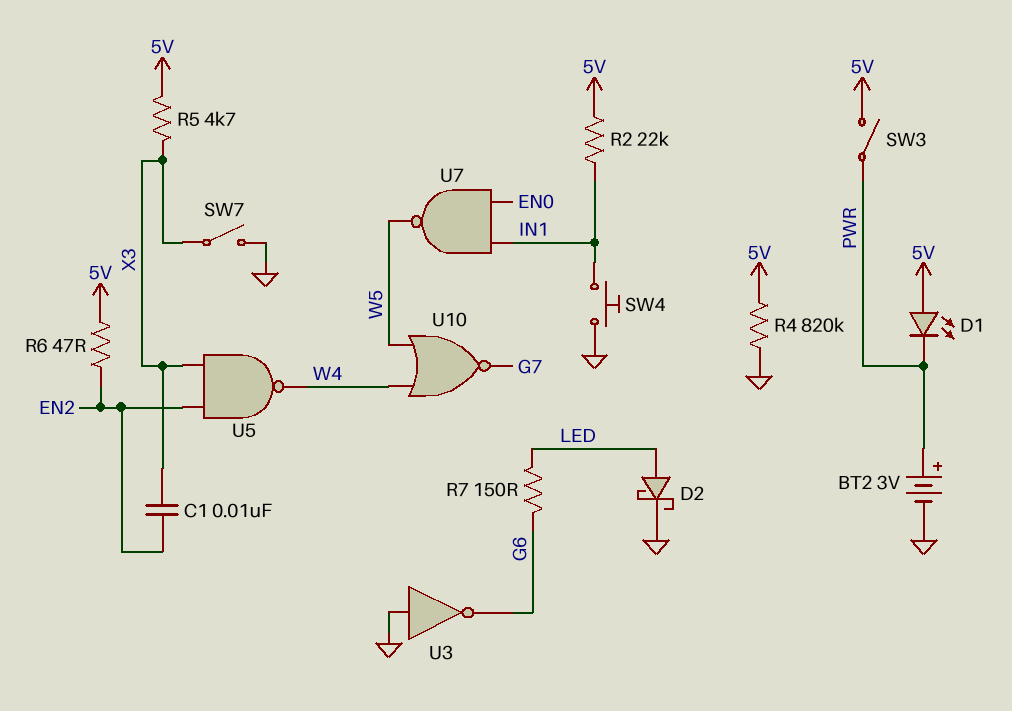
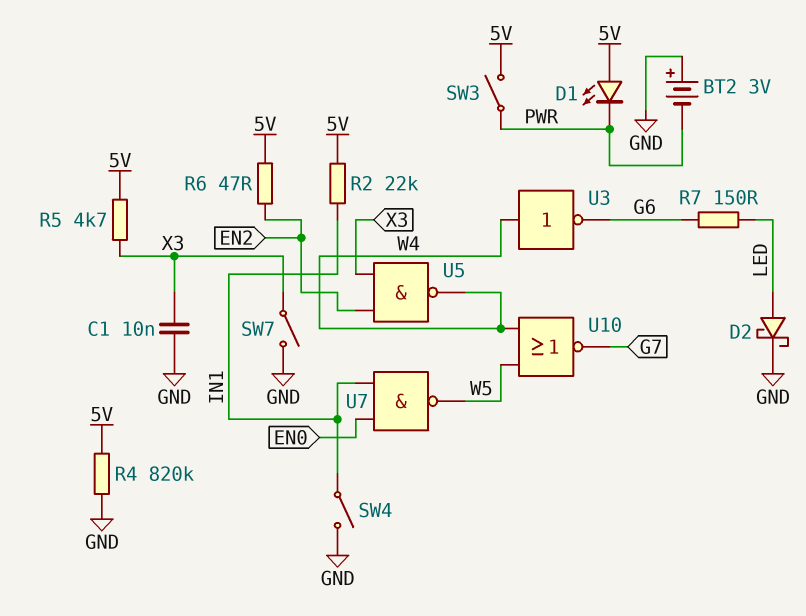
BT2: 3V (plus PWR, minus GND) -> 3V (plus GND, minus PWR)
C1: 10nF (EN2, X3) -> 10nF (GND, X3)
SW4: button (GND, IN1) -> switch (GND, IN1)
U3: NOT (in GND, out G6) -> NOT (in W4, out G6)

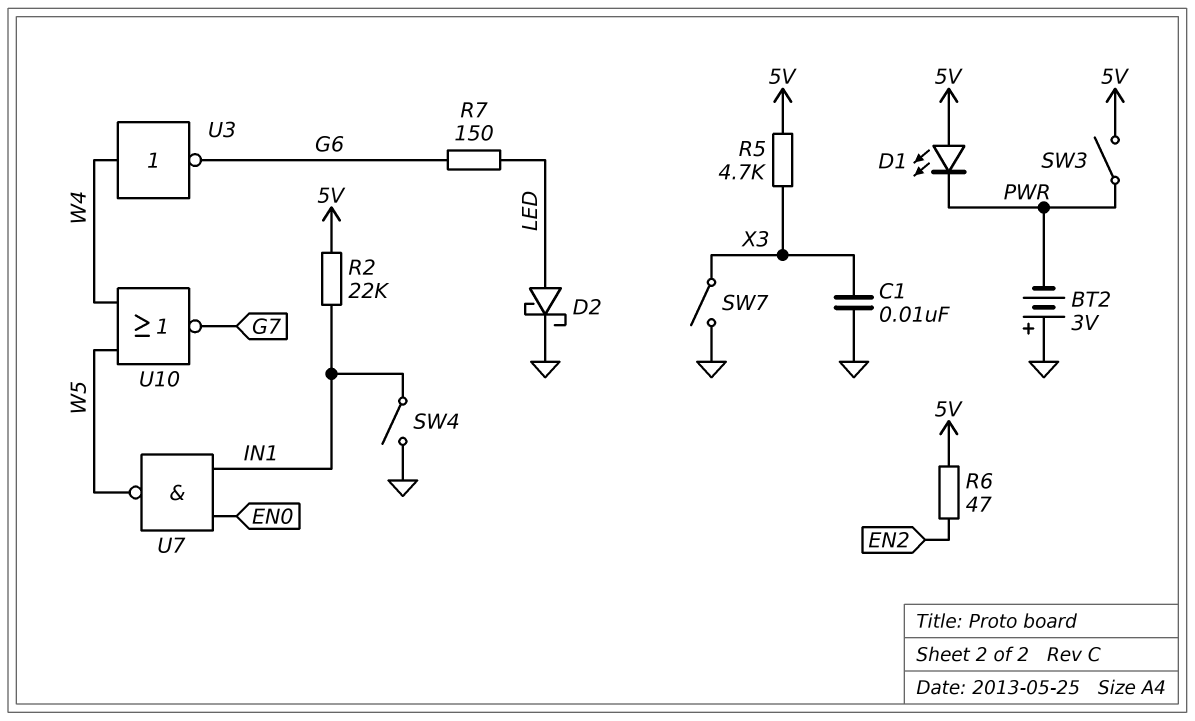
R4: 820k (5V, GND) -> none
U5: NAND (in EN2, in X3, out W4) -> none

